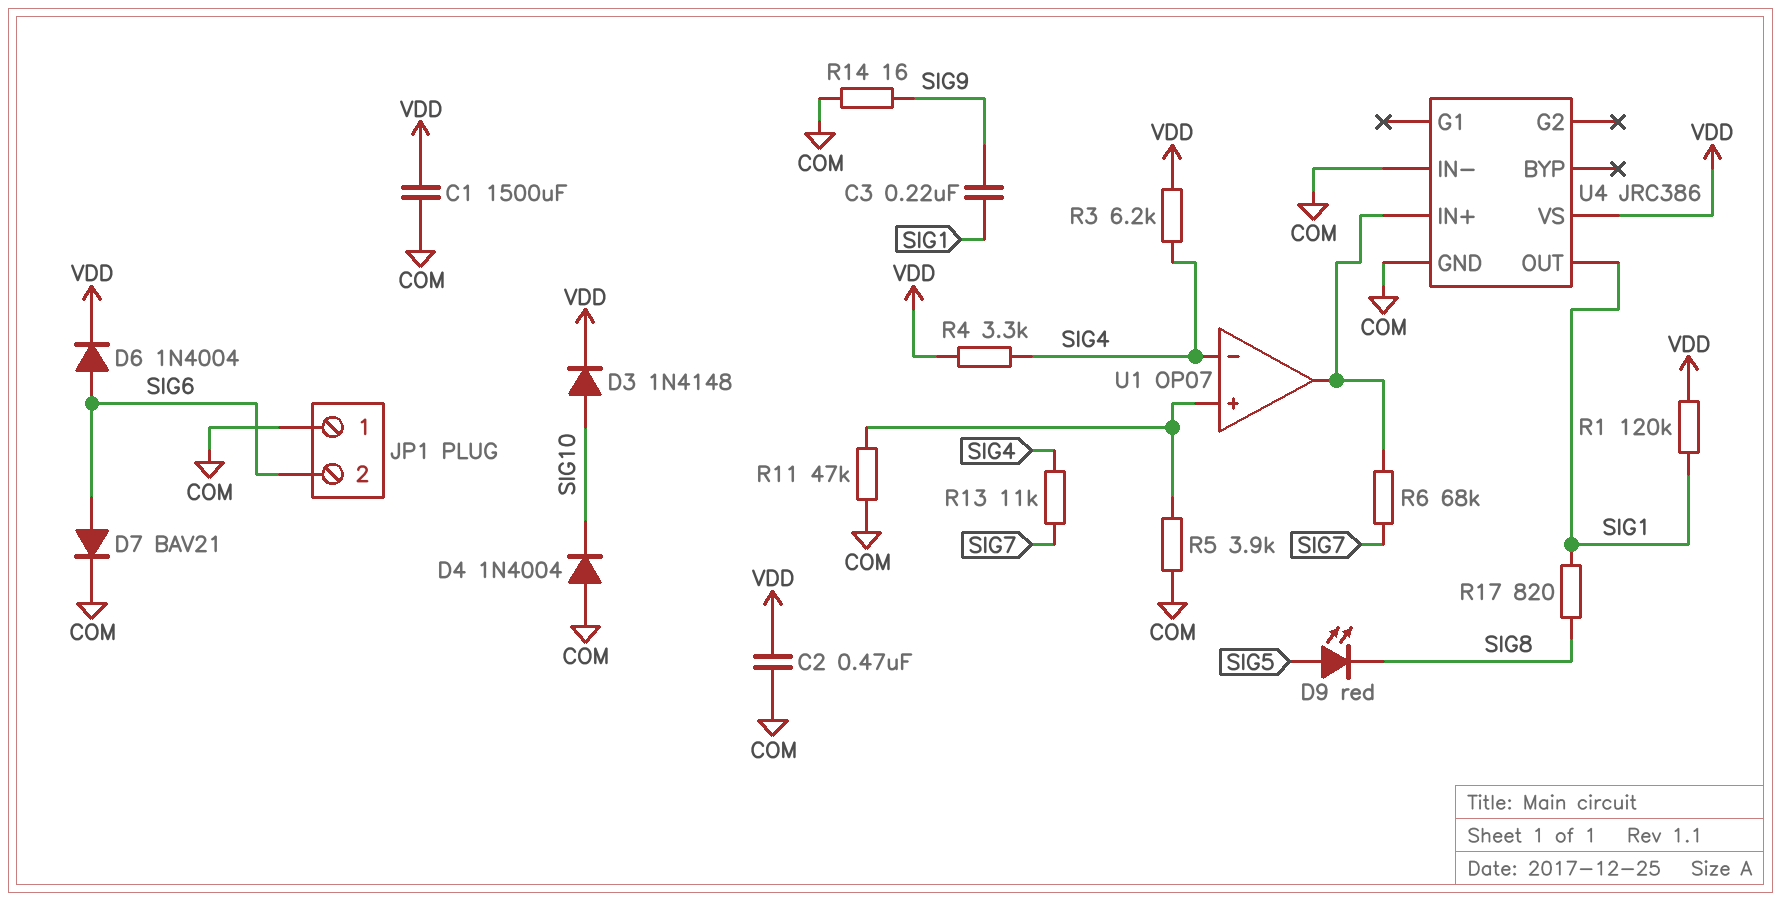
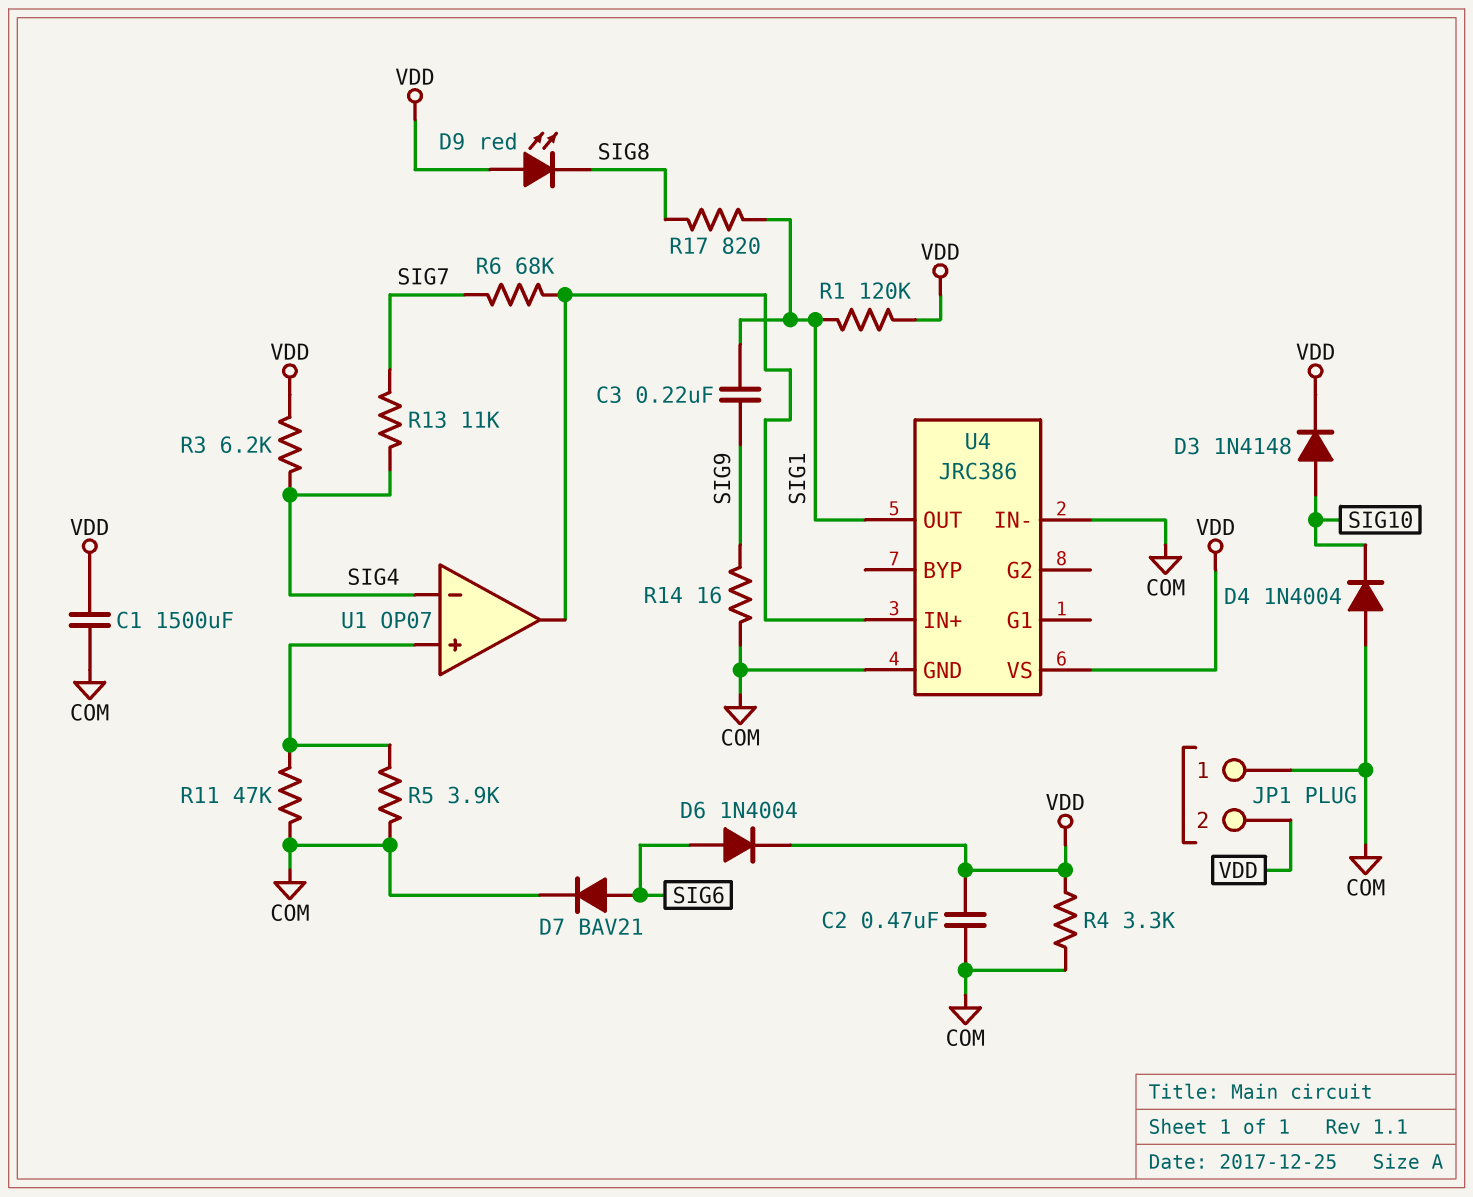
D9: LED red (A SIG5, K SIG8) -> LED red (A VDD, K SIG8)
JP1 pin 2: SIG6 -> VDD
R4: 3.3k (SIG4, VDD) -> 3.3k (COM, VDD)

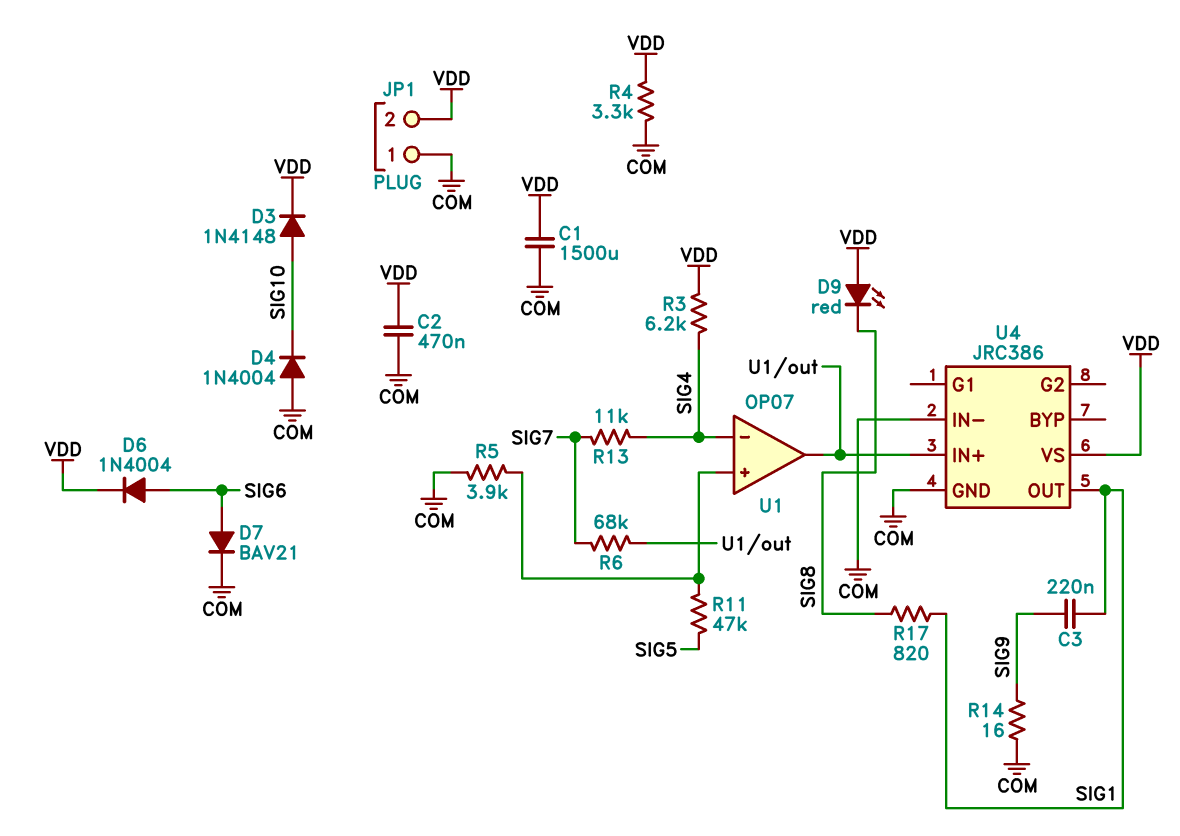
R1: 120k (SIG1, VDD) -> none
R11: 47k (COM, U1/in+) -> 47k (SIG5, U1/in+)

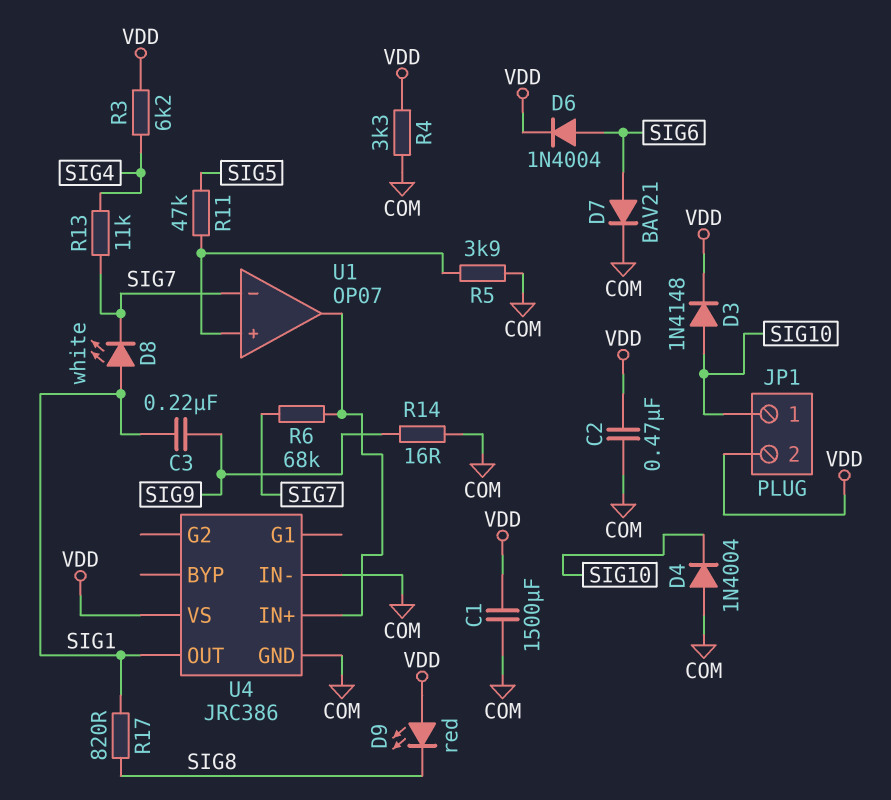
D8: none -> LED white (A SIG1, K SIG7)
JP1 pin 1: COM -> SIG10
U1 pin in-: SIG4 -> SIG7

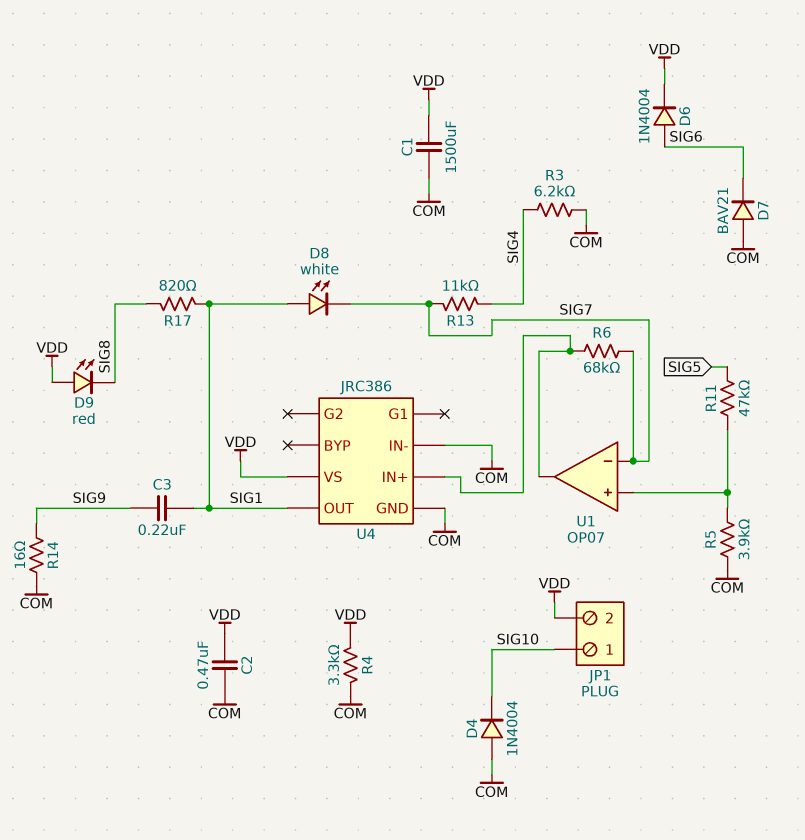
D3: diode 1N4148 (A SIG10, K VDD) -> none
D7: diode BAV21 (A SIG6, K COM) -> diode BAV21 (A COM, K SIG6)
R3: 6.2k (SIG4, VDD) -> 6.2k (COM, SIG4)

